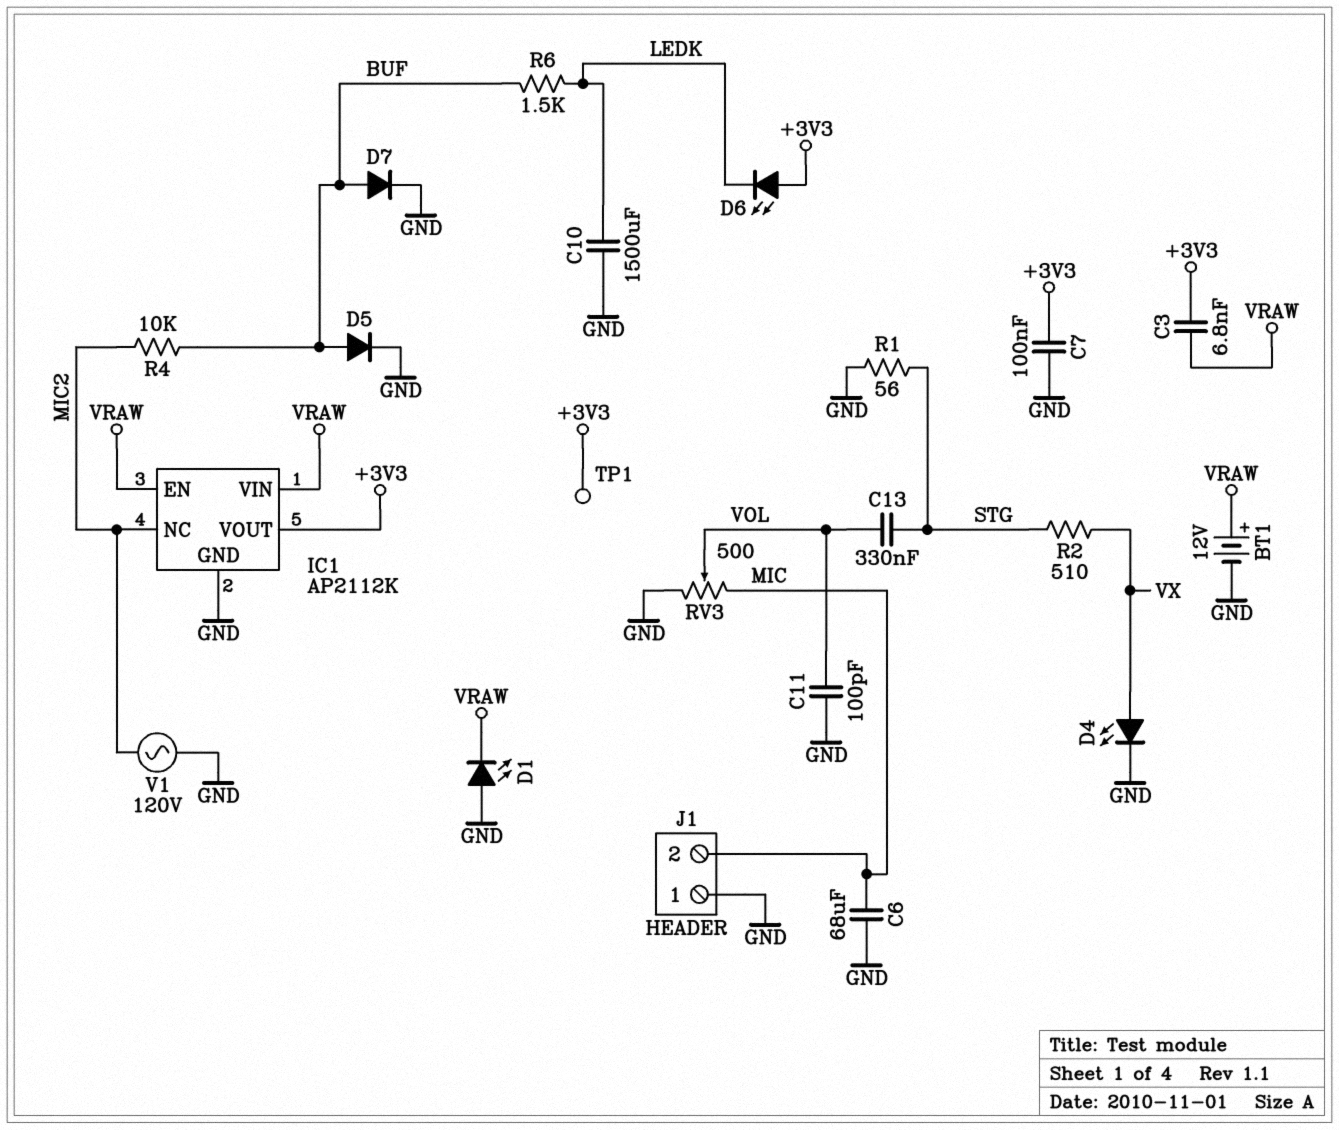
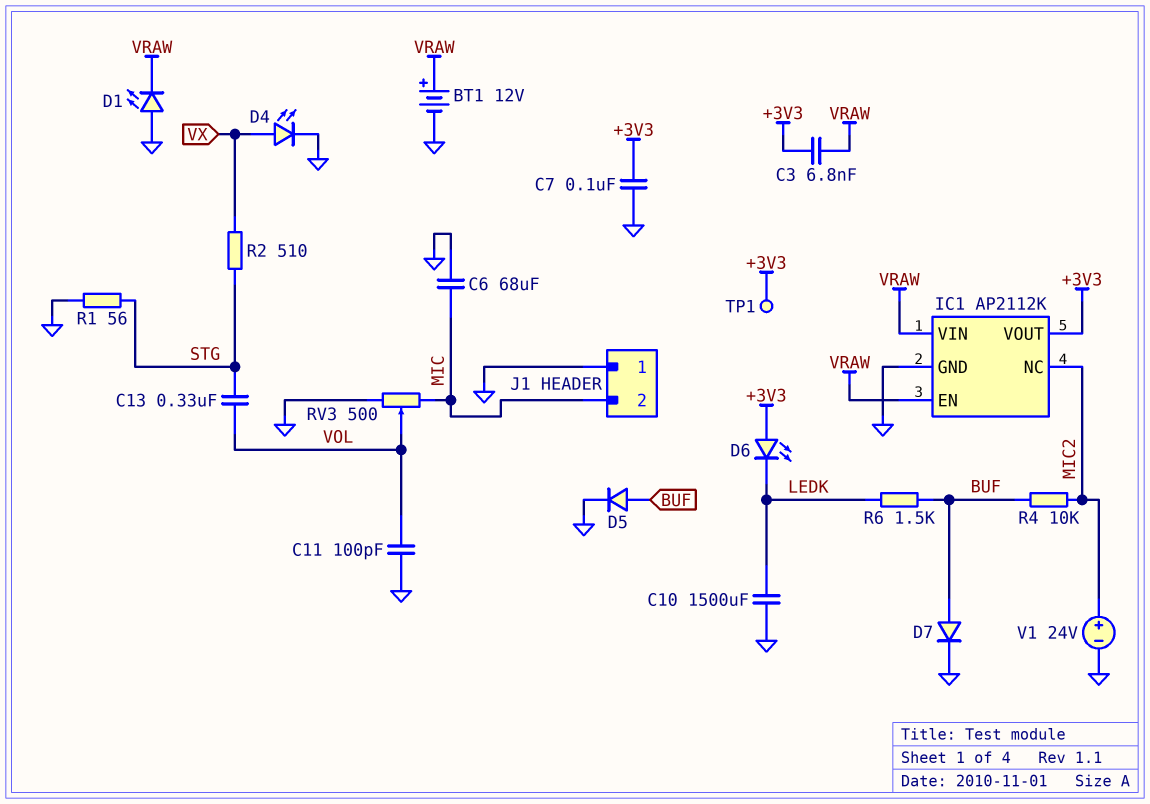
V1: AC 120V (GND, MIC2) -> 24V (plus MIC2, minus GND)

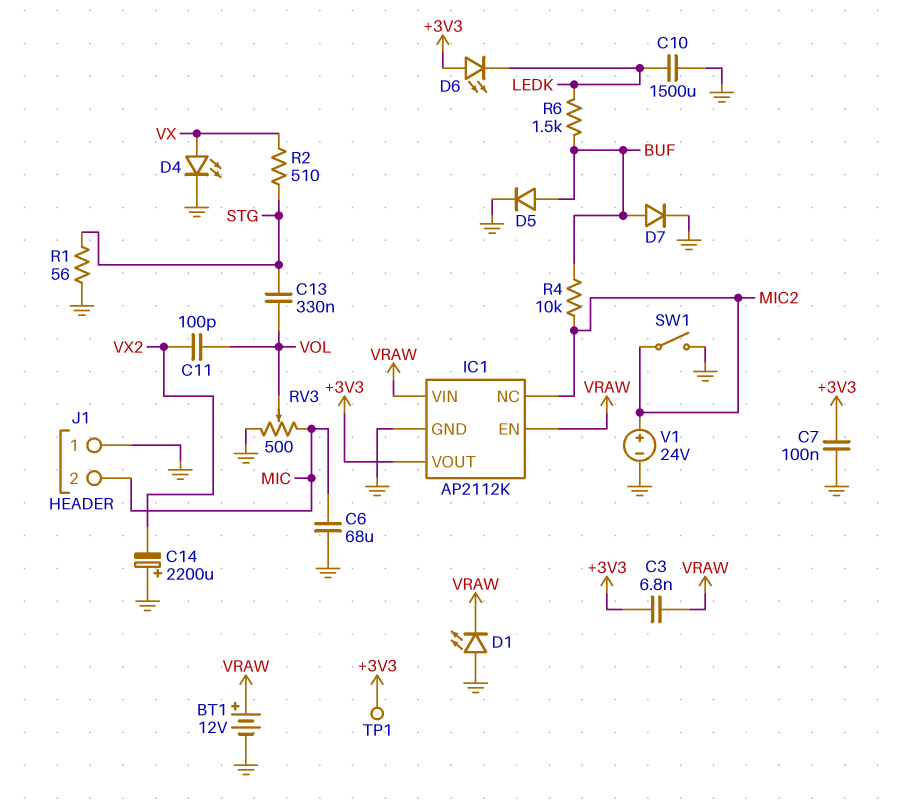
C11: 100pF (GND, VOL) -> 100pF (VOL, VX2)
C14: none -> 2200uF (plus GND, minus VX2)
SW1: none -> switch (GND, MIC2)

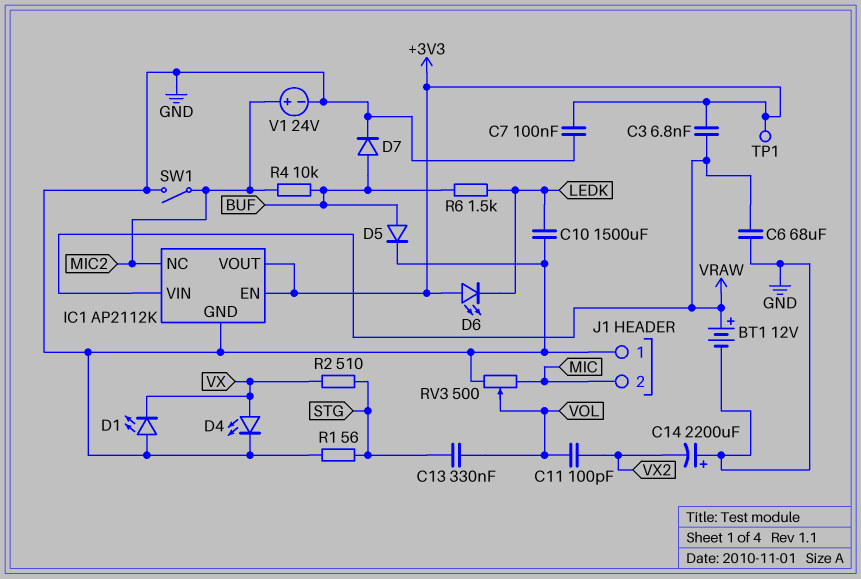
C6: 68uF (GND, MIC) -> 68uF (GND, VRAW)
D1: LED (A GND, K VRAW) -> LED (A GND, K VX)
IC1 pin EN: VRAW -> +3V3

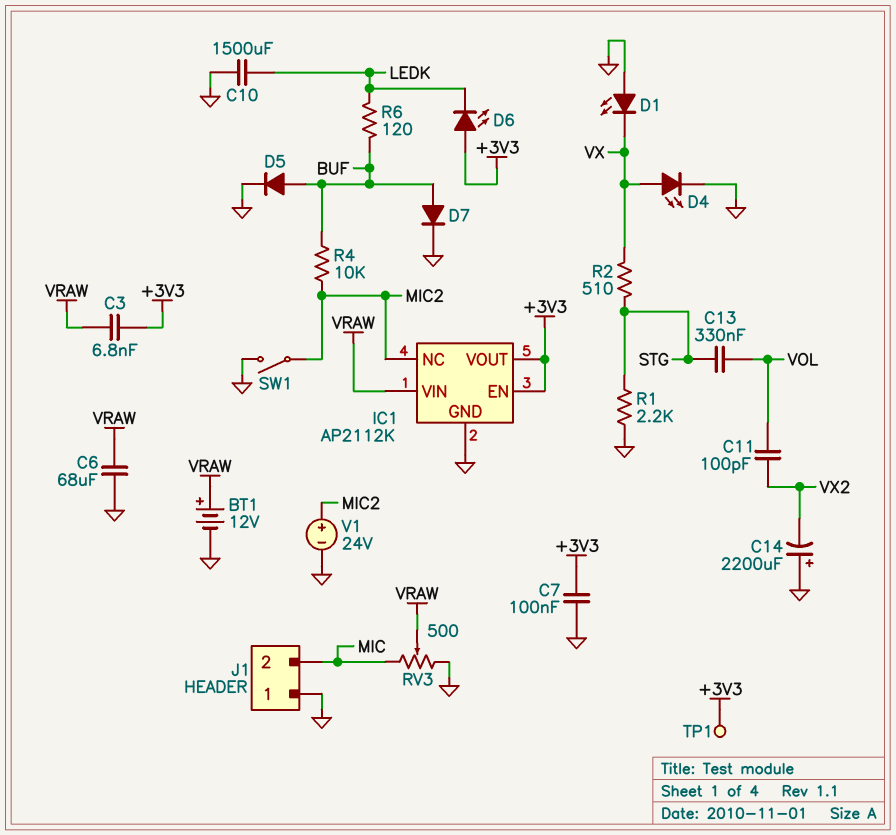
R1: 56 (GND, STG) -> 2.2k (GND, STG)
R6: 1.5k (BUF, LEDK) -> 120 (BUF, LEDK)
RV3: 500 (GND, MIC, wiper VOL) -> 500 (GND, MIC, wiper VRAW)

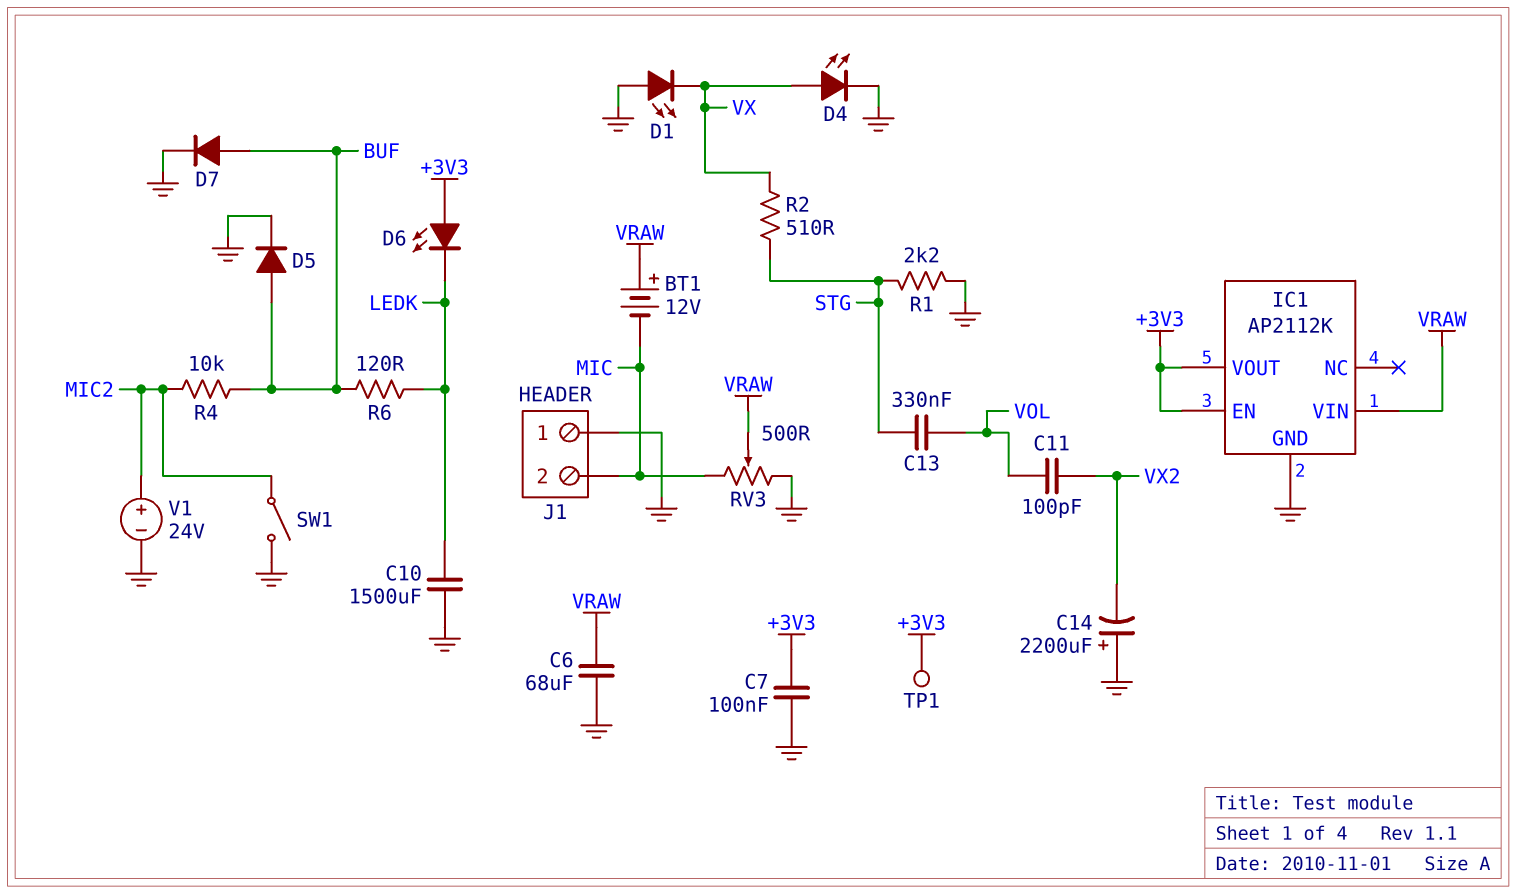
BT1: 12V (plus VRAW, minus GND) -> 12V (plus VRAW, minus MIC)
C3: 6.8nF (+3V3, VRAW) -> none
IC1 pin NC: MIC2 -> none

